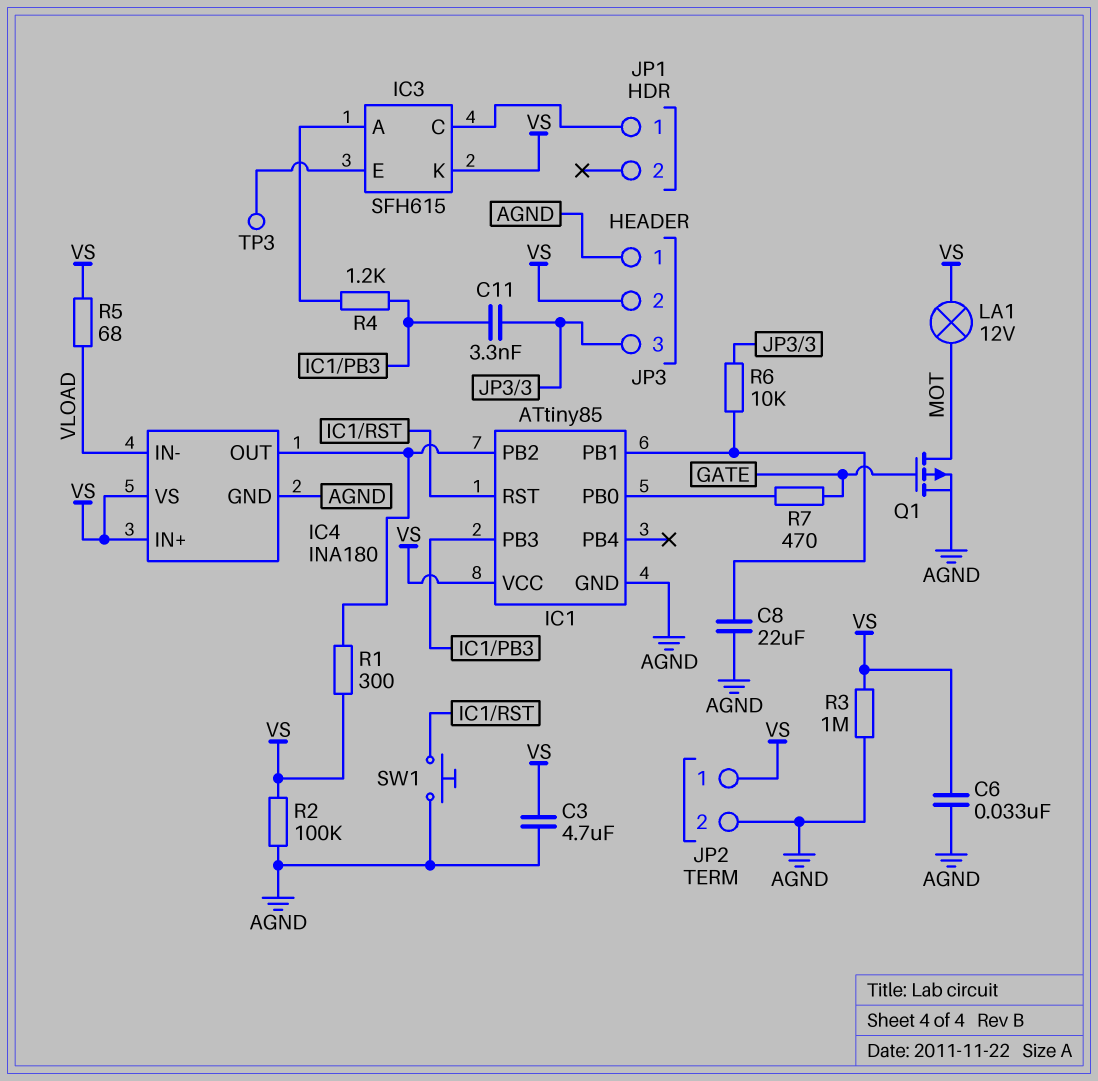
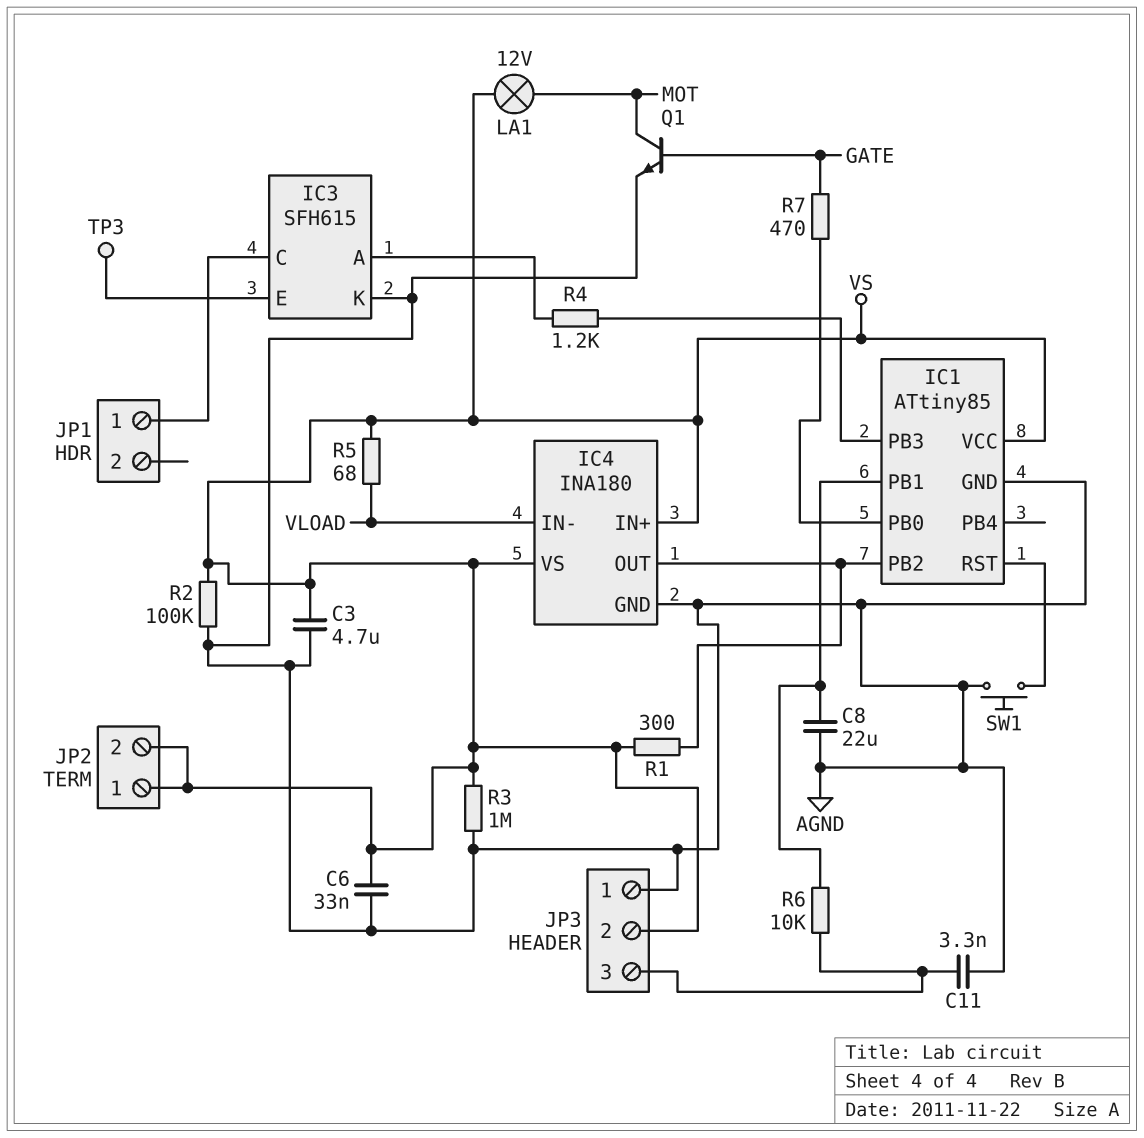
C11: 3.3nF (IC1/PB3, JP3/3) -> 3.3nF (AGND, JP3/3)
IC3 pin K: VS -> AGND
JP2 pin 2: AGND -> VS
Q1: PMOS (G GATE, D MOT, S AGND) -> NPN (B GATE, C MOT, E AGND)

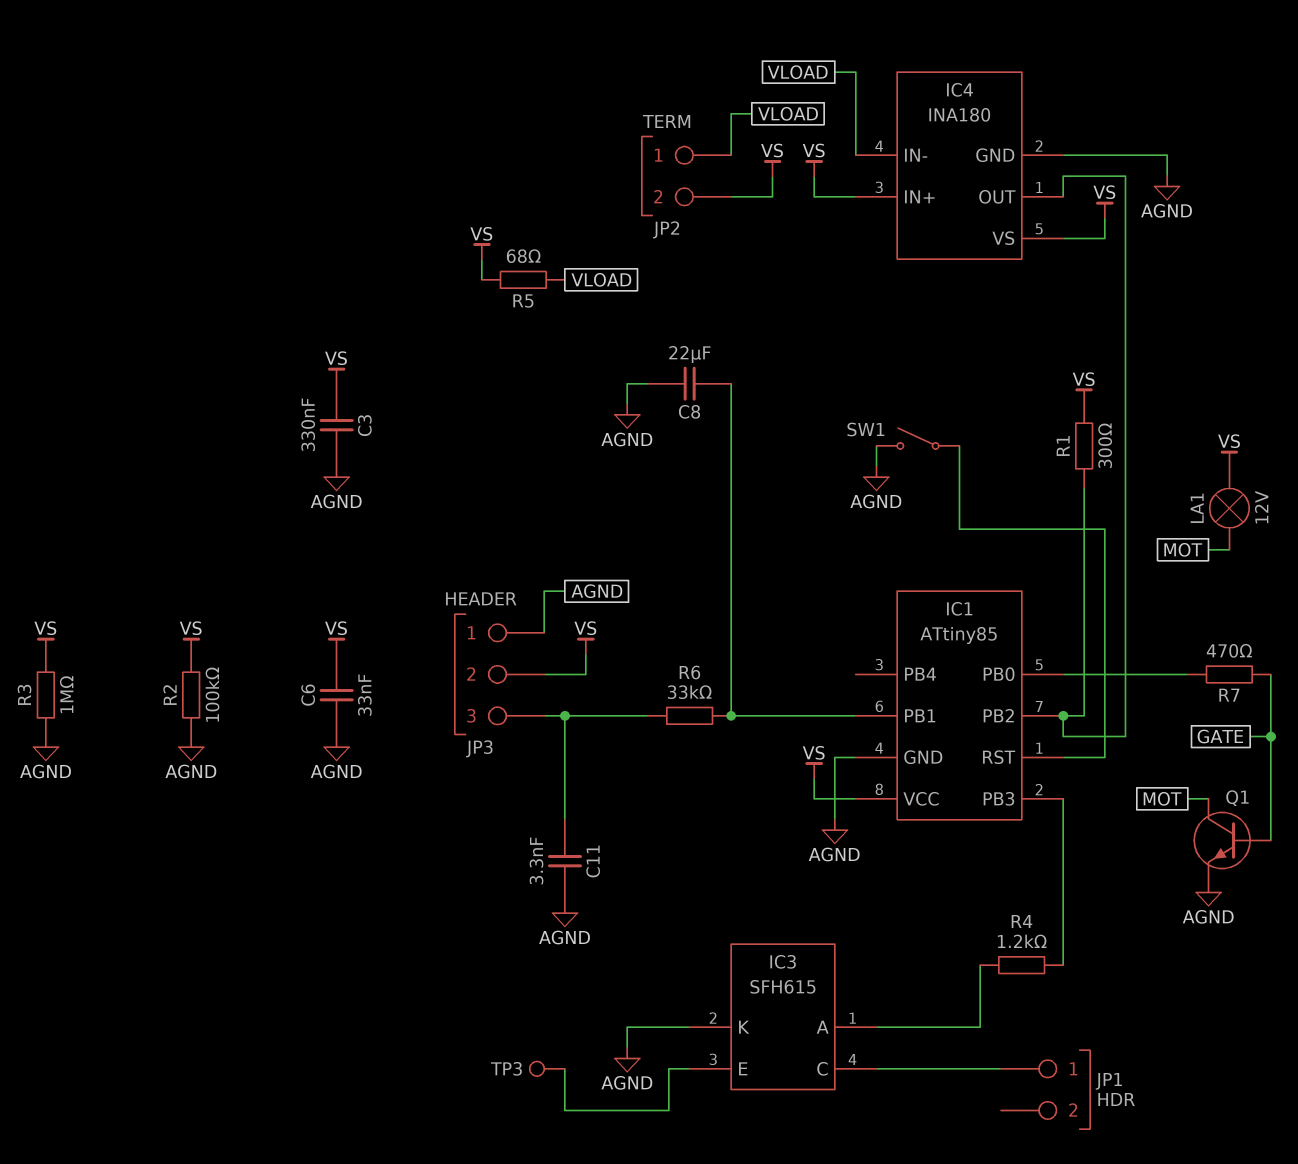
C3: 4.7uF (AGND, VS) -> 330nF (AGND, VS)
JP2 pin 1: VS -> VLOAD
R6: 10k (IC1/PB1, JP3/3) -> 33k (IC1/PB1, JP3/3)
SW1: button (AGND, IC1/RST) -> switch (AGND, IC1/RST)

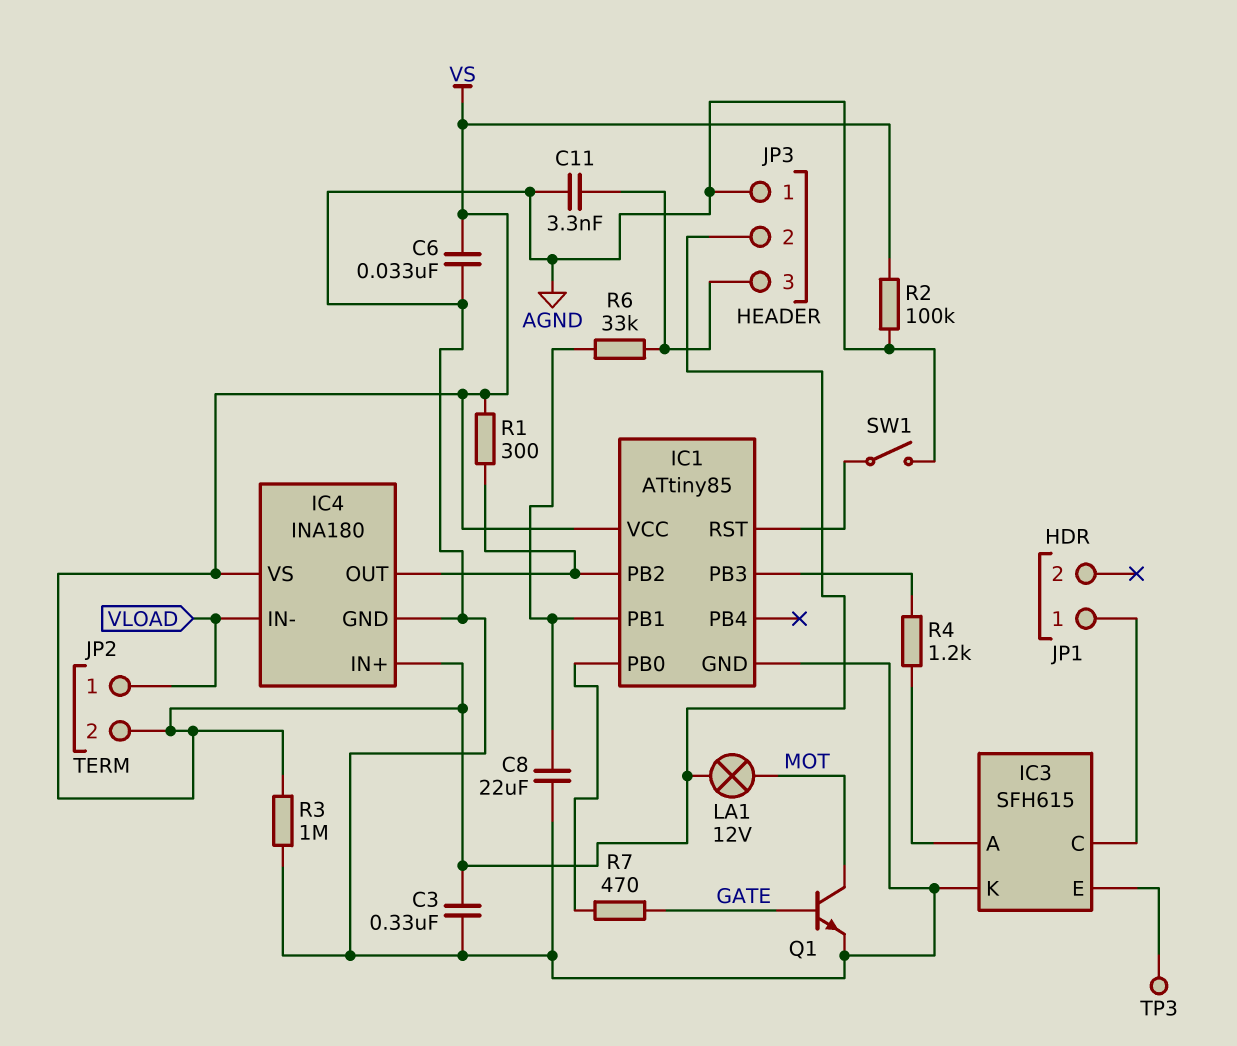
R5: 68 (VLOAD, VS) -> none

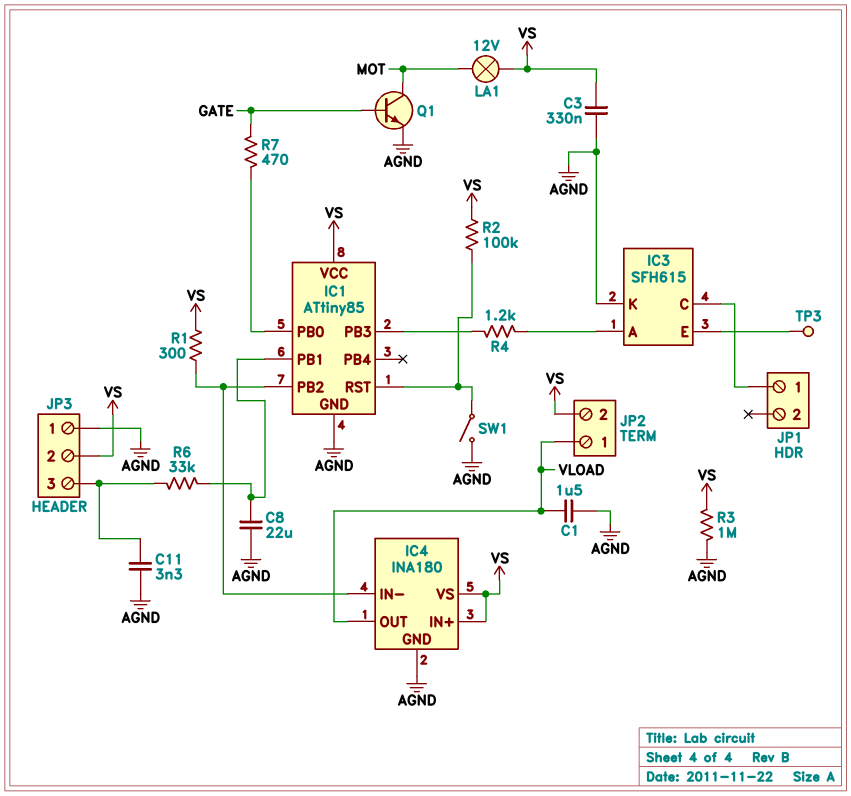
C1: none -> 1.5uF (AGND, VLOAD)
C6: 33nF (AGND, VS) -> none
IC4 pin IN-: VLOAD -> IC1/PB2
IC4 pin OUT: IC1/PB2 -> VLOAD
R2: 100k (AGND, VS) -> 100k (IC1/RST, VS)

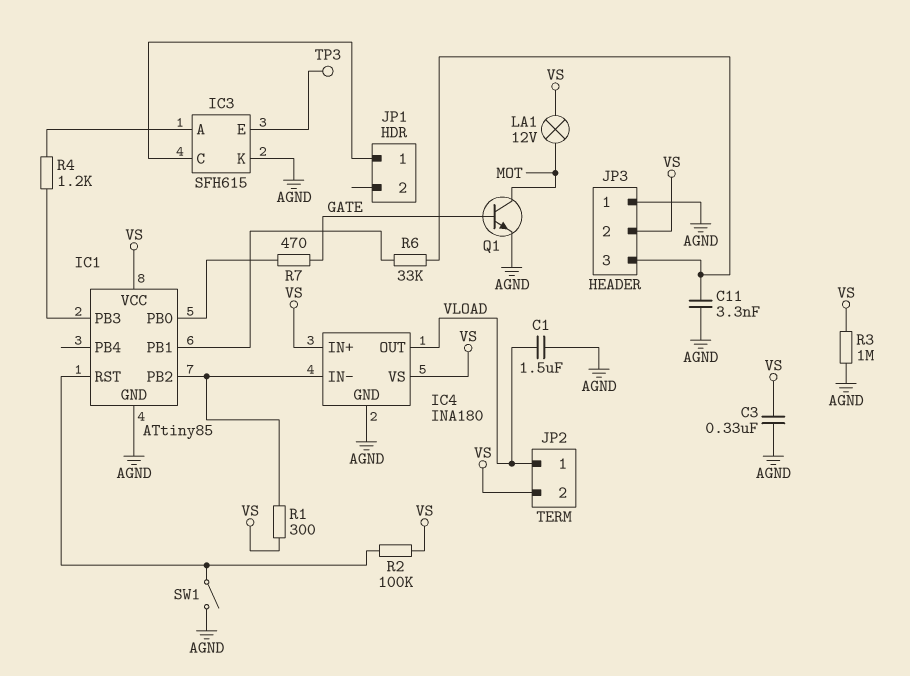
C8: 22uF (AGND, IC1/PB1) -> none

